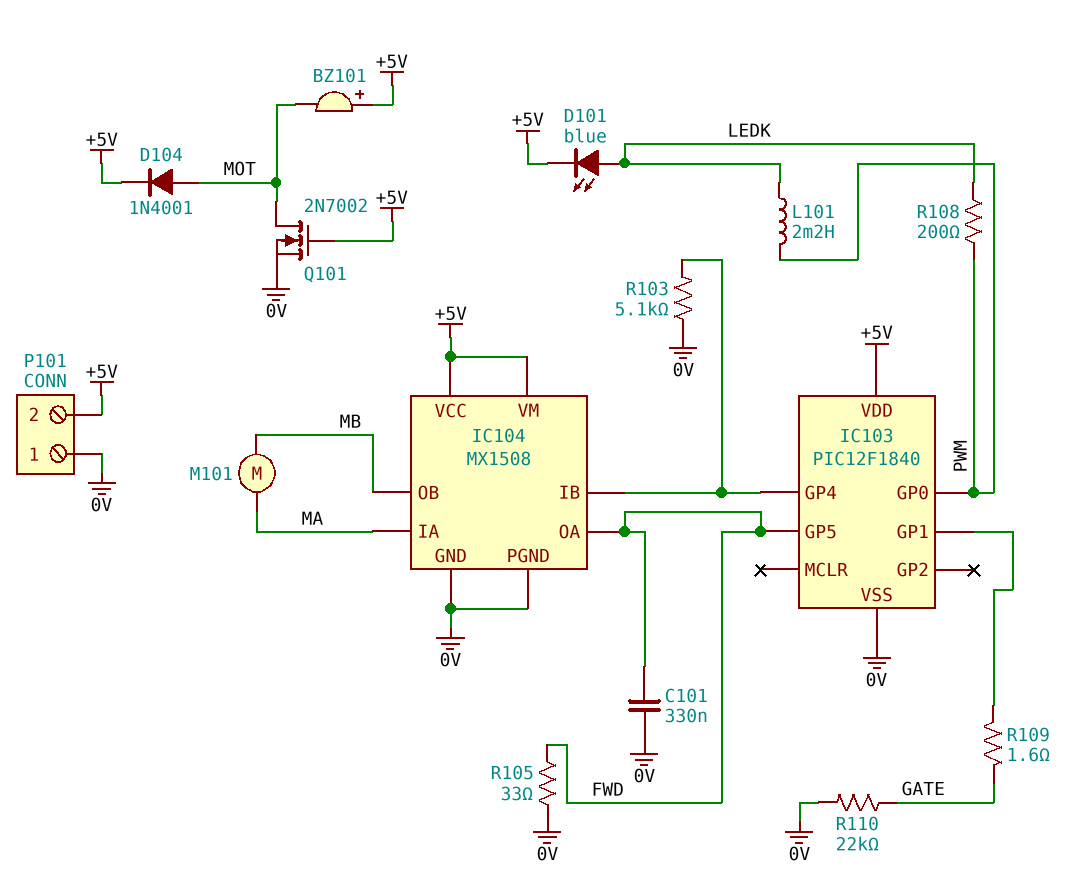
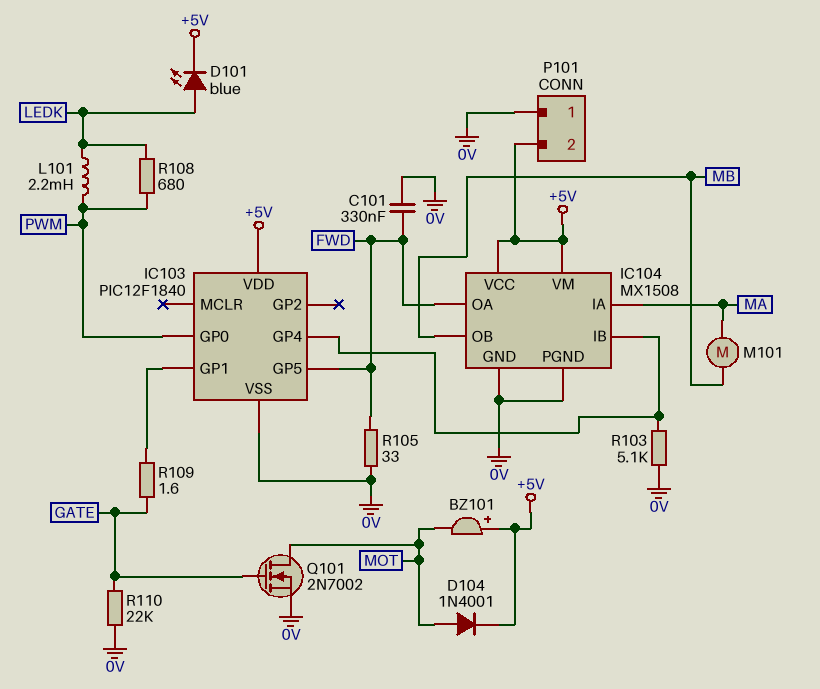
Q101: NMOS 2N7002 (G +5V, D MOT, S 0V) -> NMOS 2N7002 (G GATE, D MOT, S 0V)
R108: 200 (LEDK, PWM) -> 680 (LEDK, PWM)

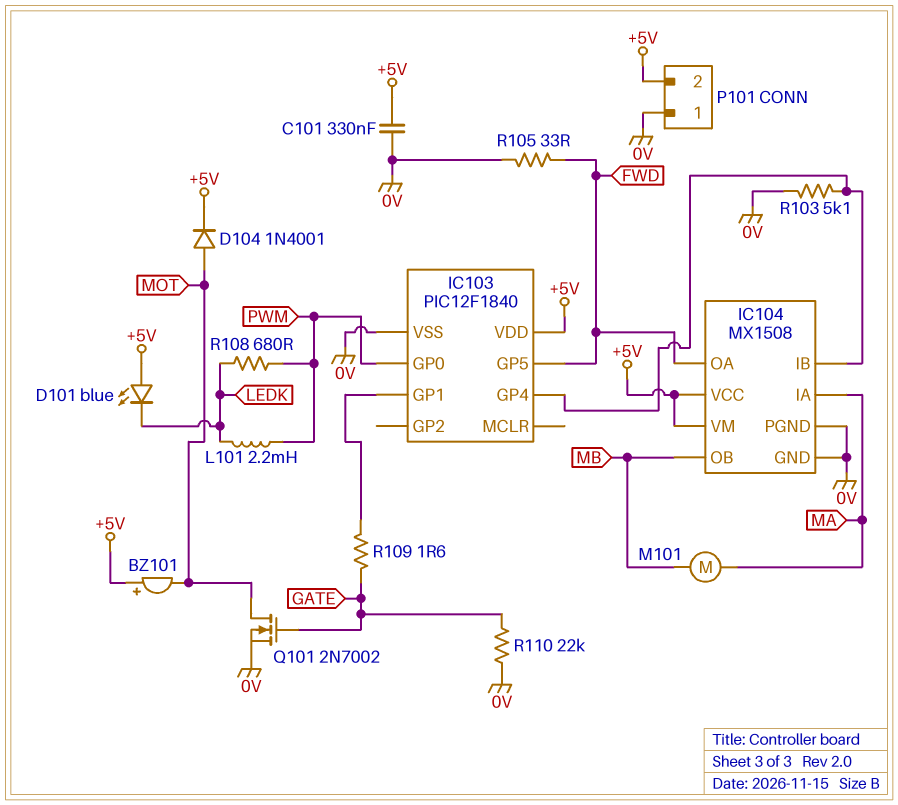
C101: 330nF (0V, FWD) -> 330nF (+5V, 0V)
D101: LED blue (A LEDK, K +5V) -> LED blue (A +5V, K LEDK)

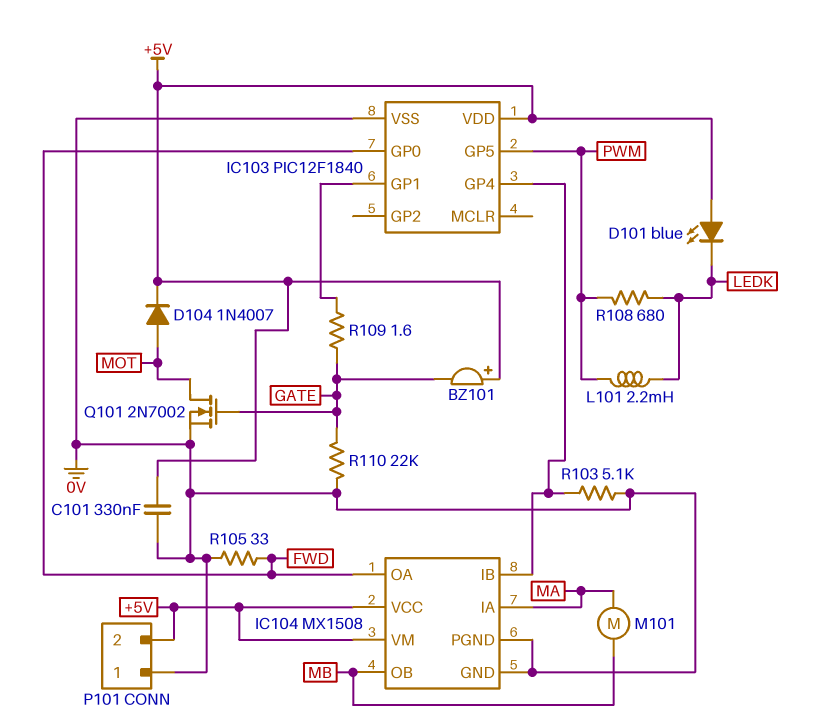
BZ101: buzzer (plus +5V, minus MOT) -> buzzer (plus +5V, minus GATE)
D104: diode 1N4001 (A MOT, K +5V) -> diode 1N4007 (A MOT, K +5V)
IC103 pin GP0: PWM -> FWD
IC103 pin GP5: FWD -> PWM

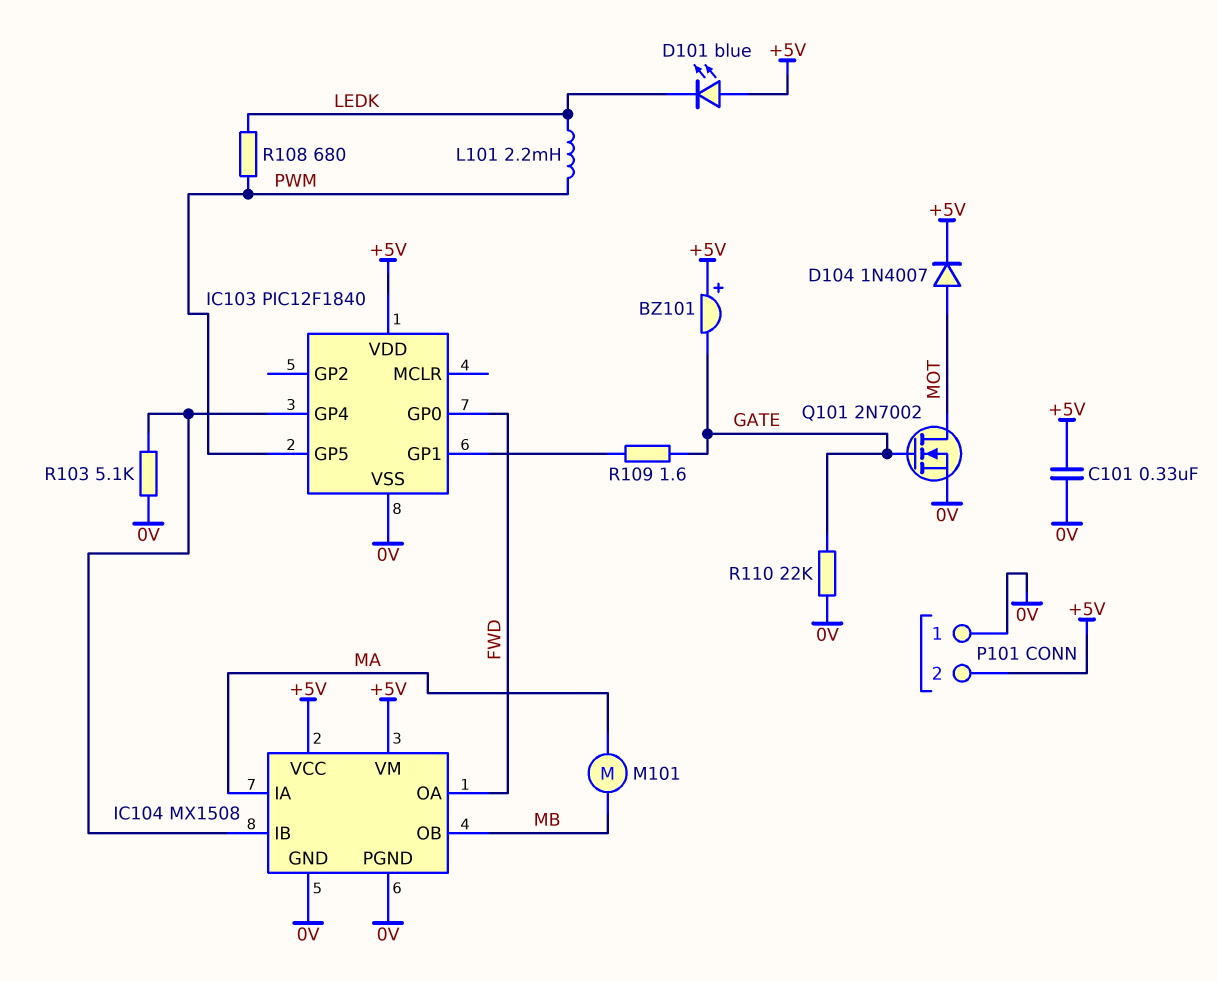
R105: 33 (0V, FWD) -> none

